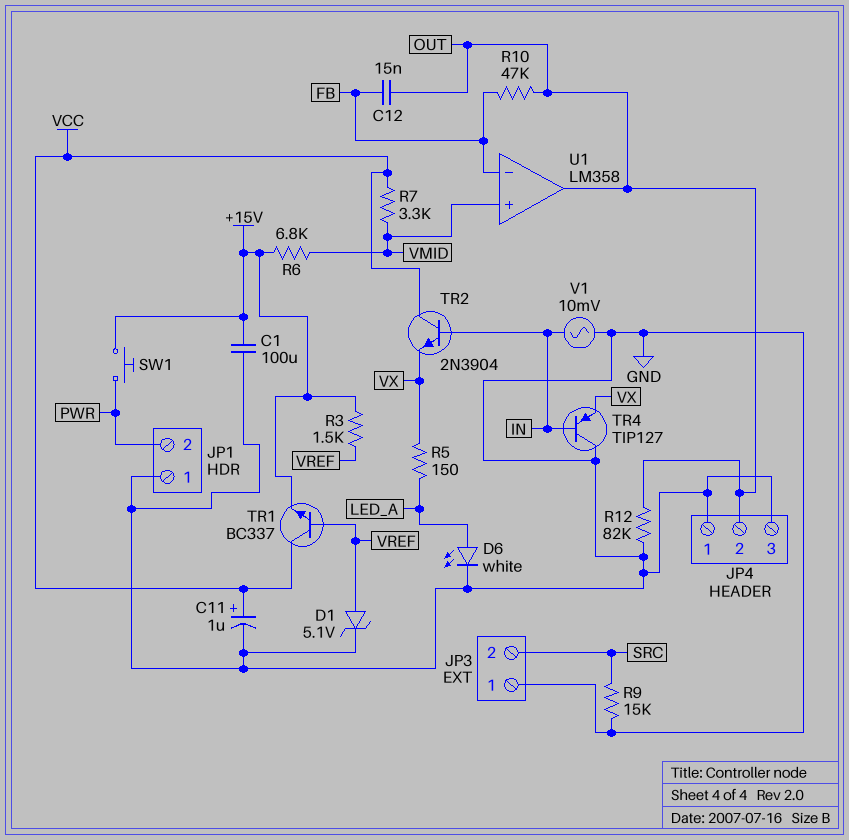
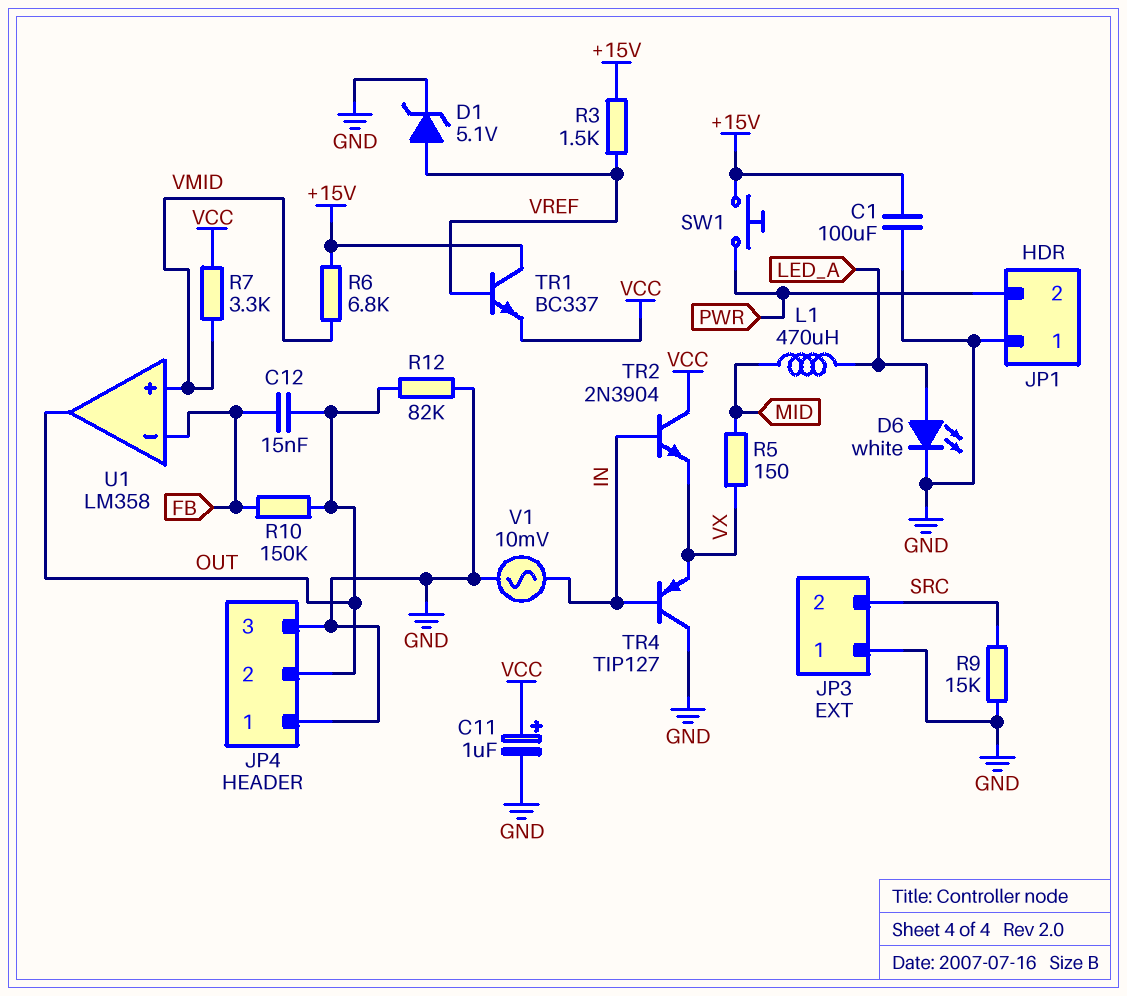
L1: none -> 470uH (LED_A, MID)
R5: 150 (LED_A, VX) -> 150 (MID, VX)
R10: 47k (FB, OUT) -> 150k (FB, OUT)
TR1: NPN BC337 (B VREF, C VCC, E +15V) -> NPN BC337 (B VREF, C +15V, E VCC)

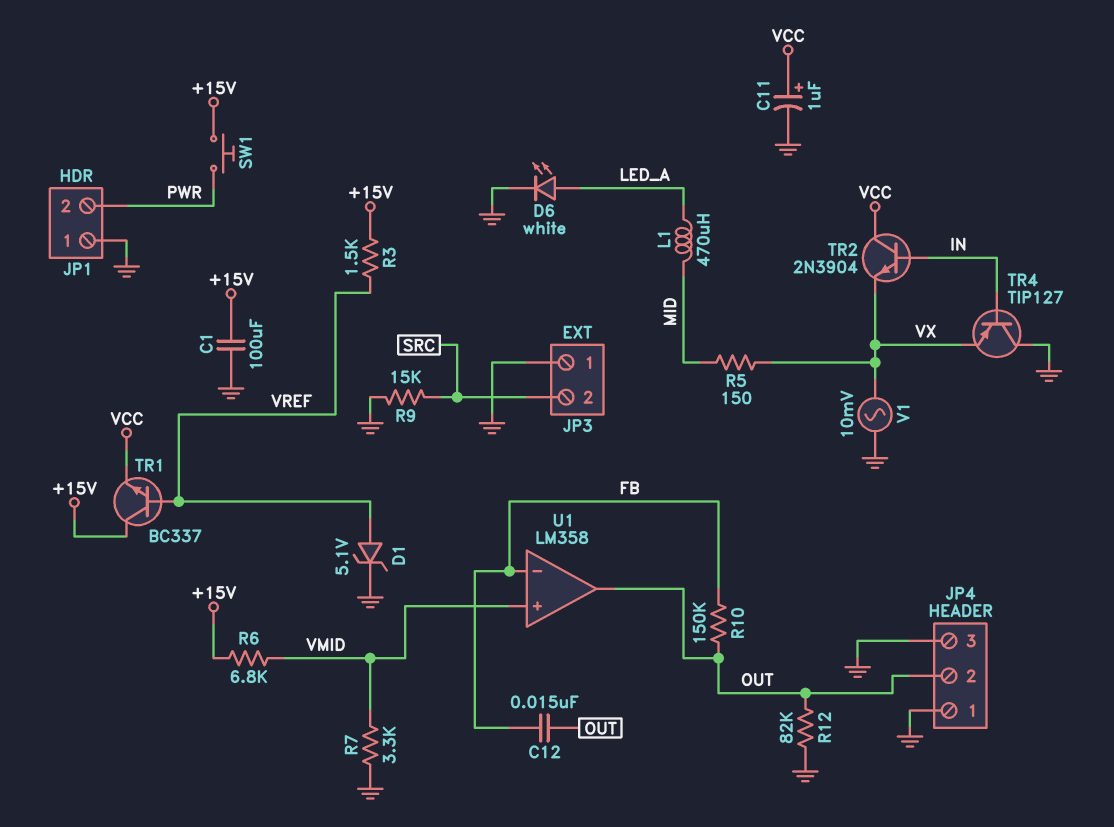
R7: 3.3k (VCC, VMID) -> 3.3k (GND, VMID)
V1: AC 10mV (GND, IN) -> AC 10mV (GND, VX)

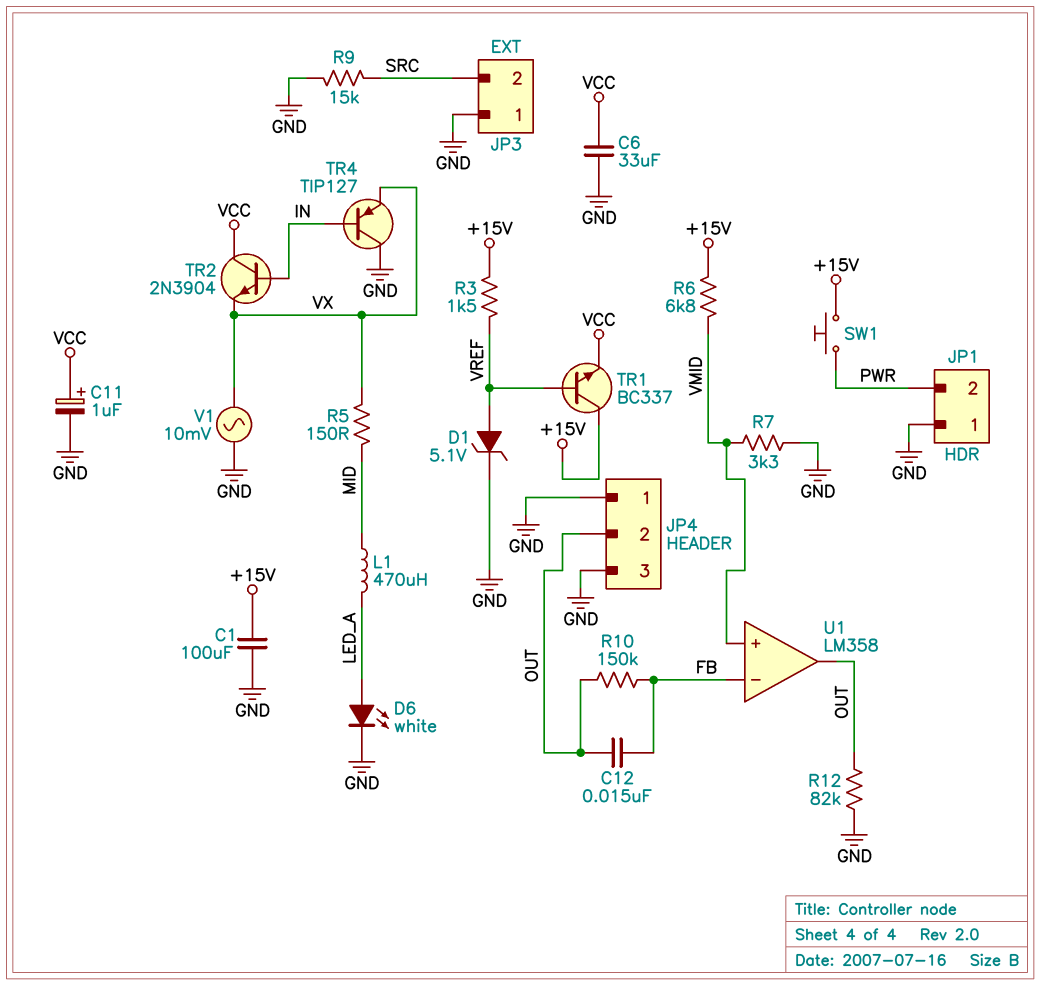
C6: none -> 33uF (GND, VCC)

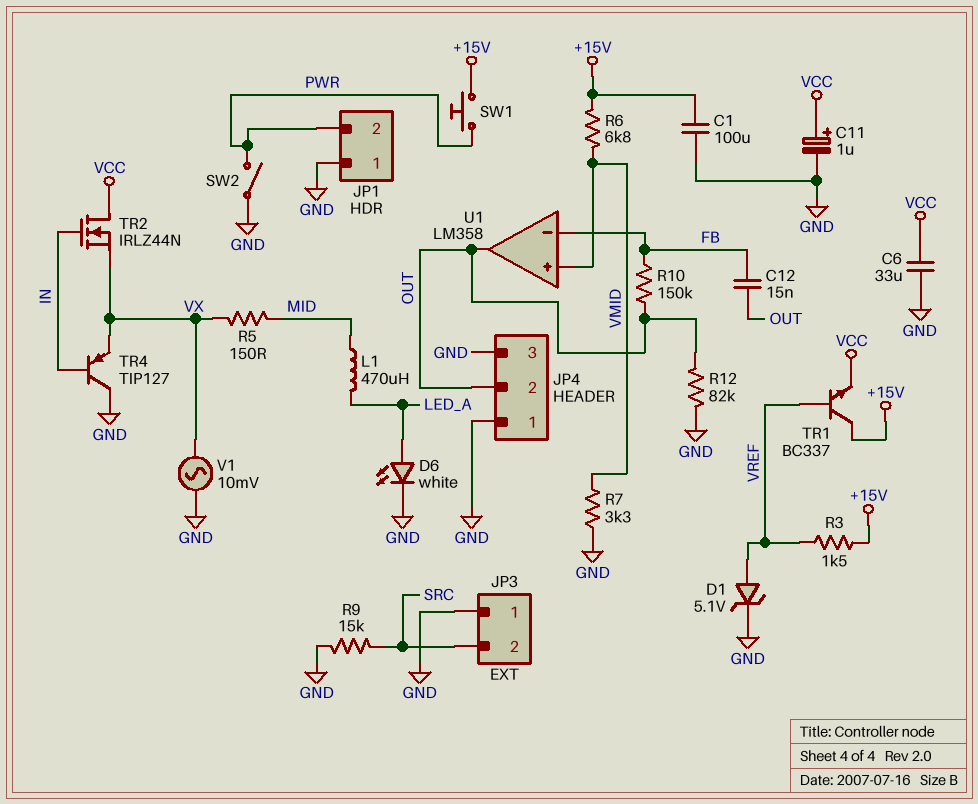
SW2: none -> switch (GND, PWR)
TR2: NPN 2N3904 (B IN, C VCC, E VX) -> NMOS IRLZ44N (G IN, D VCC, S VX)

